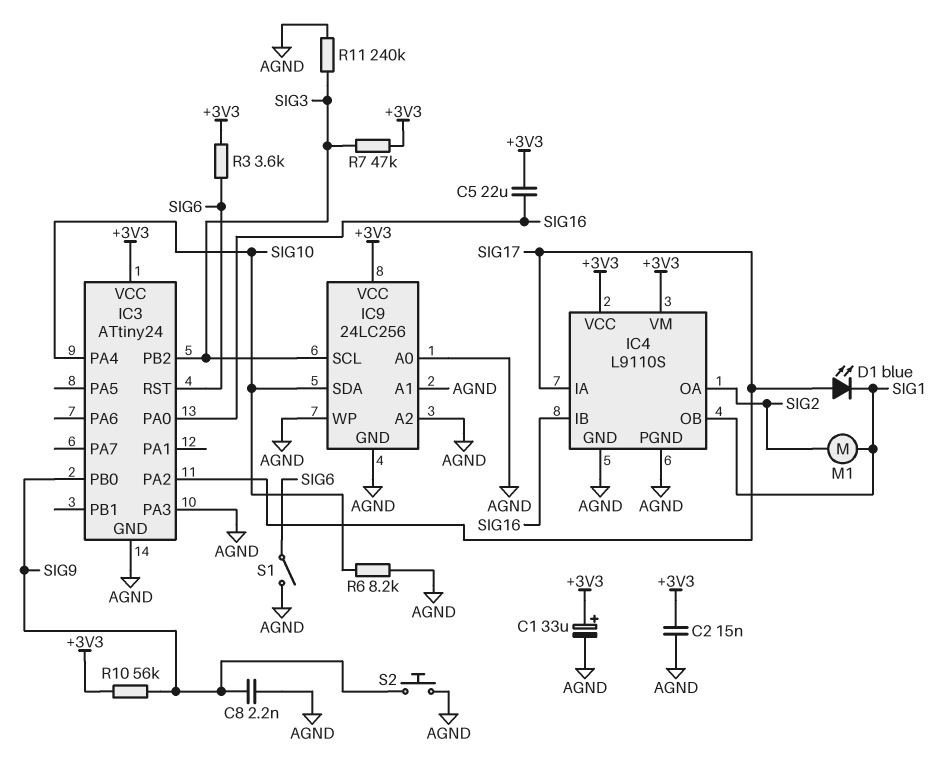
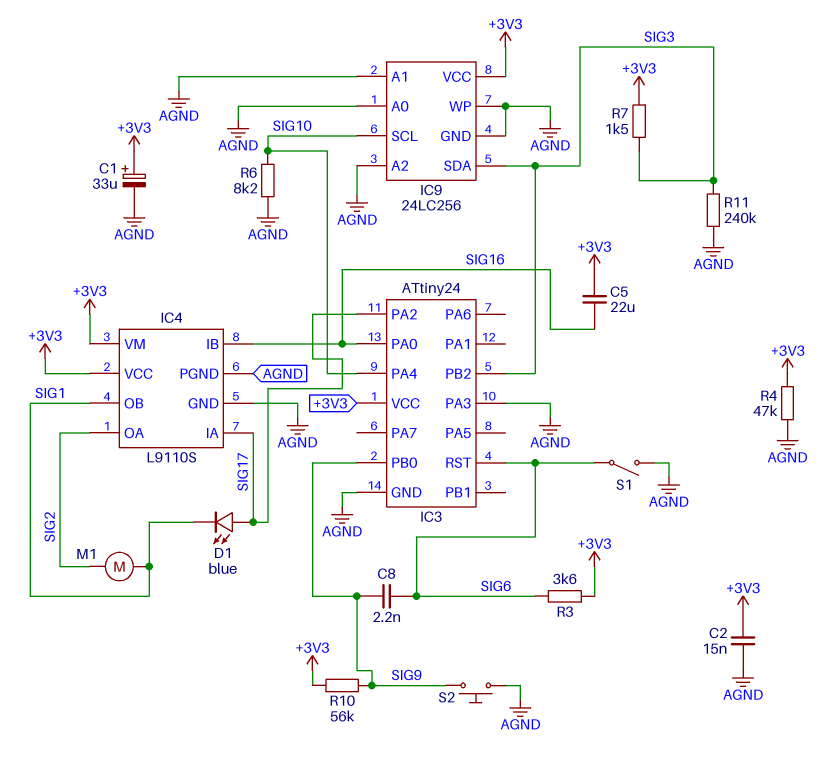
C8: 2.2nF (AGND, SIG9) -> 2.2nF (SIG6, SIG9)
IC9 pin SCL: SIG3 -> SIG10
IC9 pin SDA: SIG10 -> SIG3
R4: none -> 47k (+3V3, AGND)
R7: 47k (+3V3, SIG3) -> 1.5k (+3V3, SIG3)

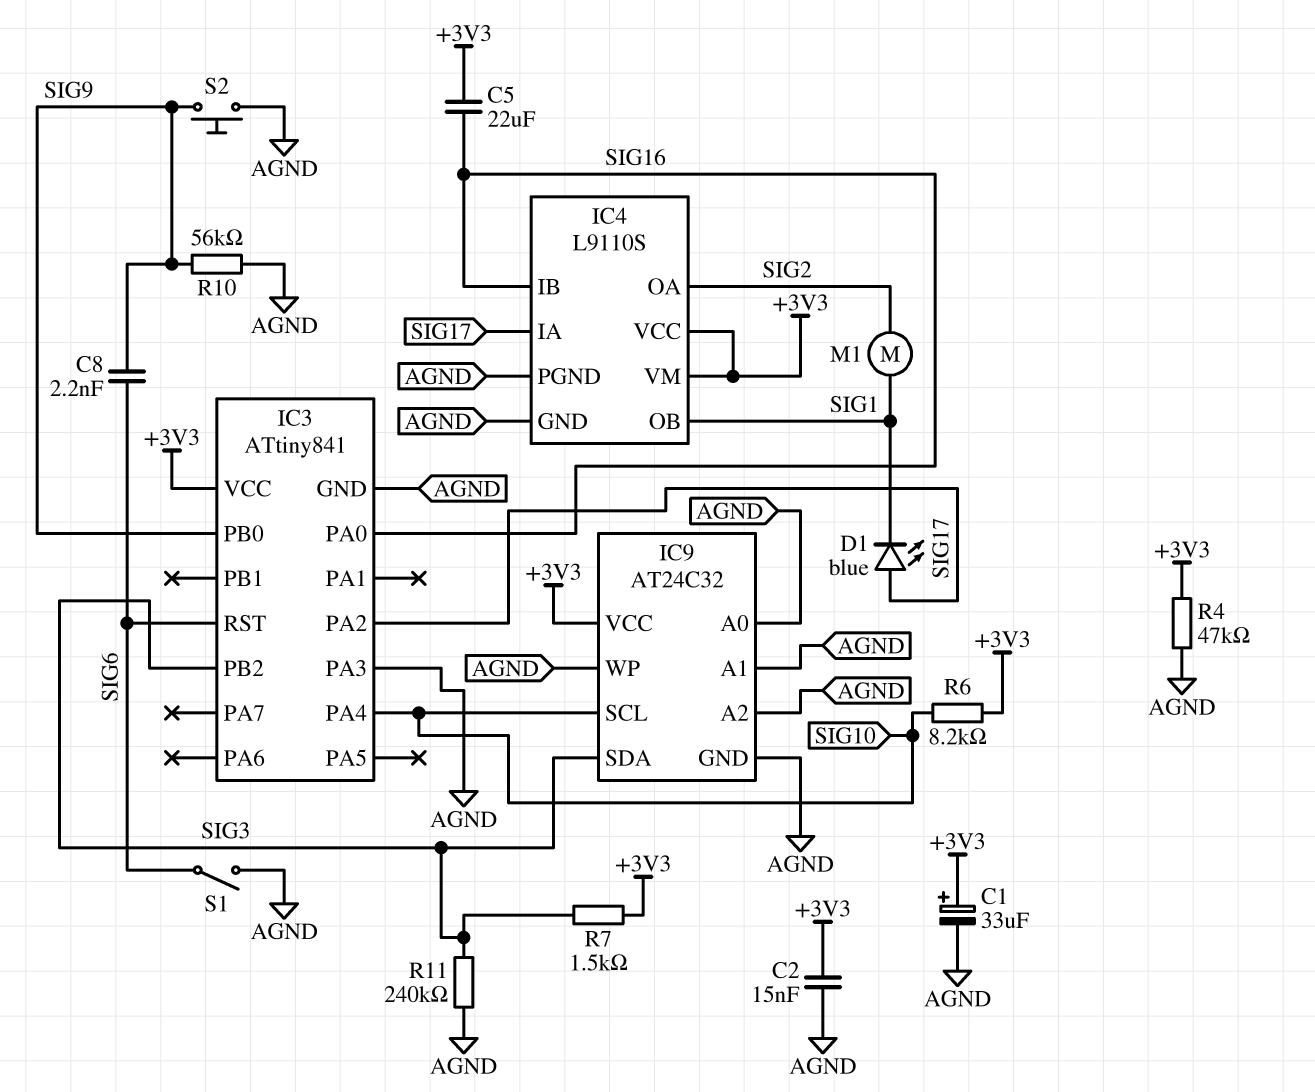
IC3: ATtiny24 -> ATtiny841
IC9: 24LC256 -> AT24C32
R3: 3.6k (+3V3, SIG6) -> none
R6: 8.2k (AGND, SIG10) -> 8.2k (+3V3, SIG10)
R10: 56k (+3V3, SIG9) -> 56k (AGND, SIG9)

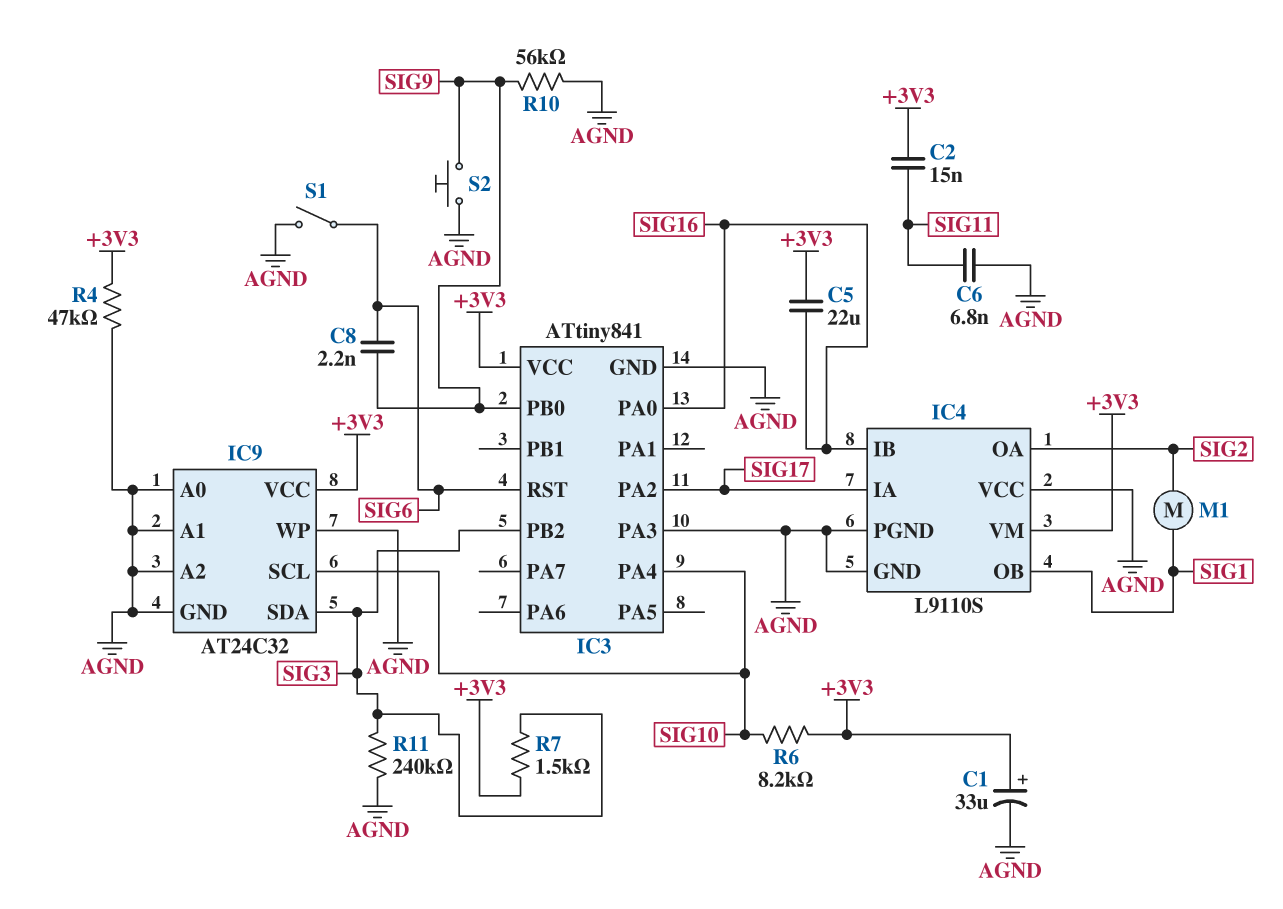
C2: 15nF (+3V3, AGND) -> 15nF (+3V3, SIG11)
C6: none -> 6.8nF (AGND, SIG11)
D1: LED blue (A SIG17, K SIG1) -> none
IC4 pin VCC: +3V3 -> AGND

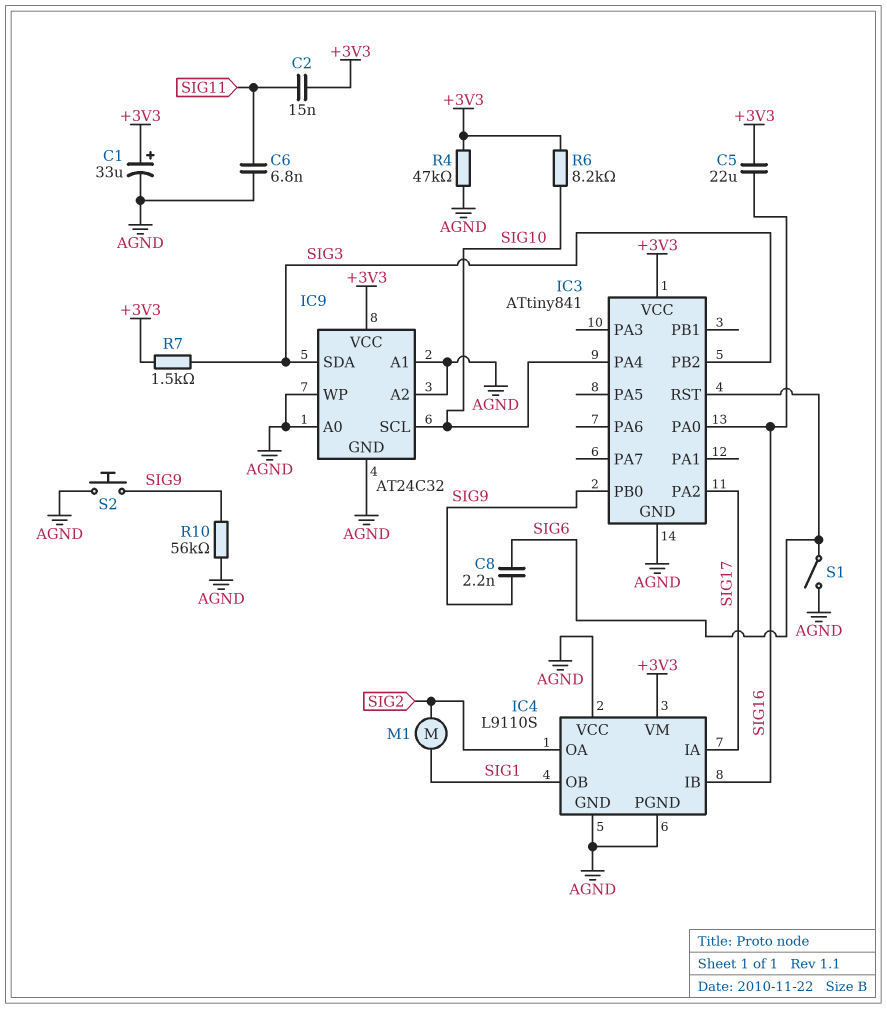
IC3 pin PA3: AGND -> none
R11: 240k (AGND, SIG3) -> none

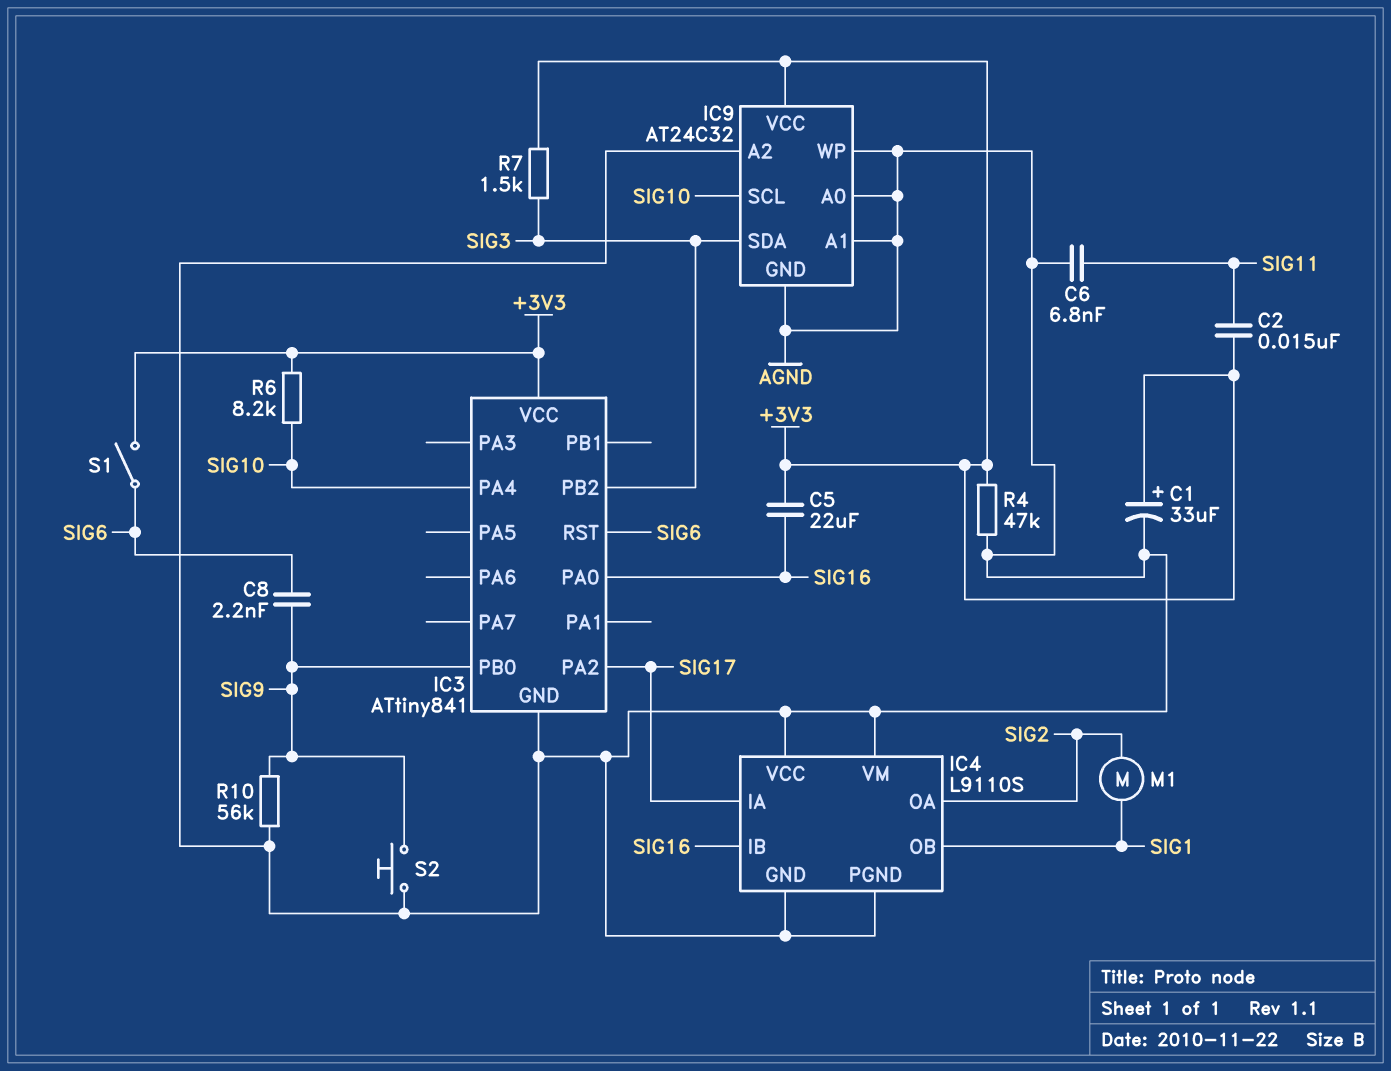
IC4 pin VM: +3V3 -> AGND
S1: switch (AGND, SIG6) -> switch (+3V3, SIG6)

